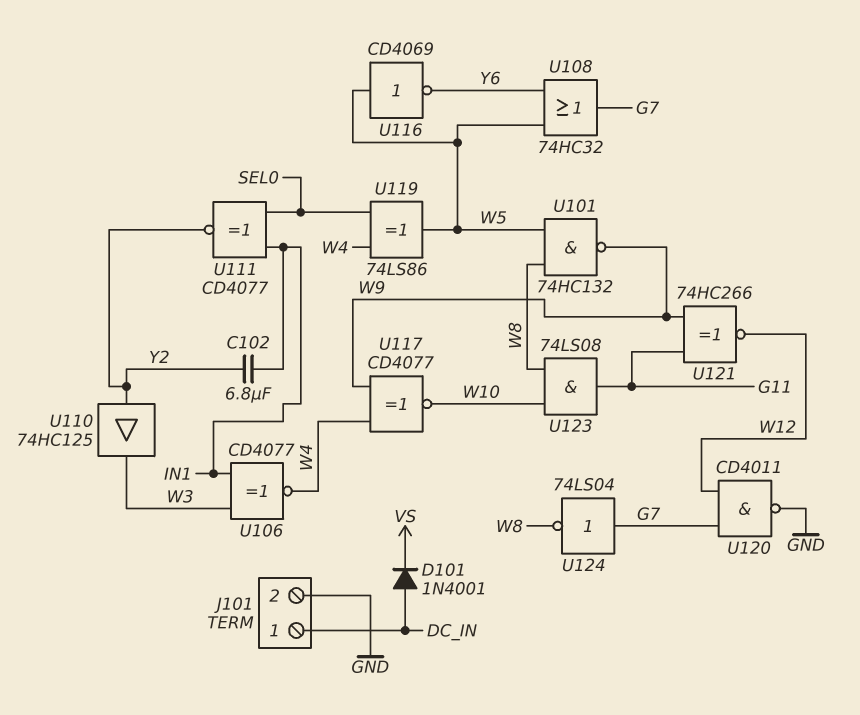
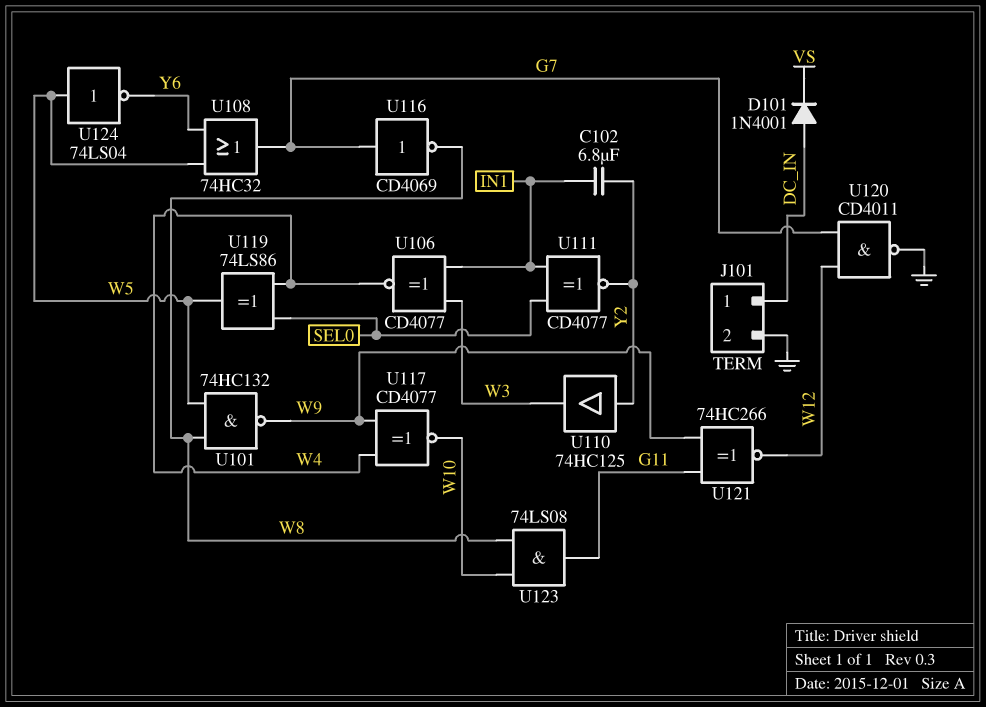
U116: NOT CD4069 (in W5, out Y6) -> NOT CD4069 (in G7, out W8)
U124: NOT 74LS04 (in G7, out W8) -> NOT 74LS04 (in W5, out Y6)

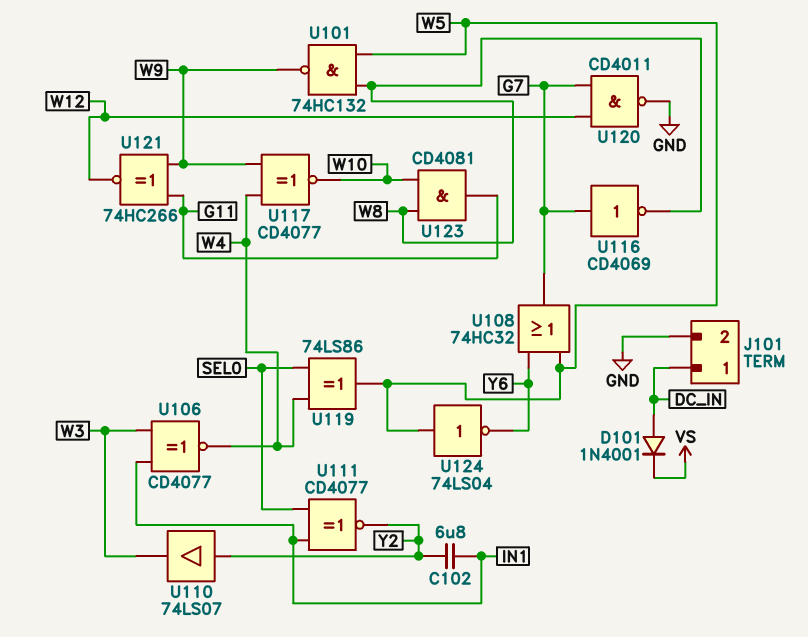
U110: buffer 74HC125 (in Y2, out W3) -> buffer 74LS07 (in Y2, out W3)
U123: AND 74LS08 (in W8, in W10, out G11) -> AND CD4081 (in W8, in W10, out G11)

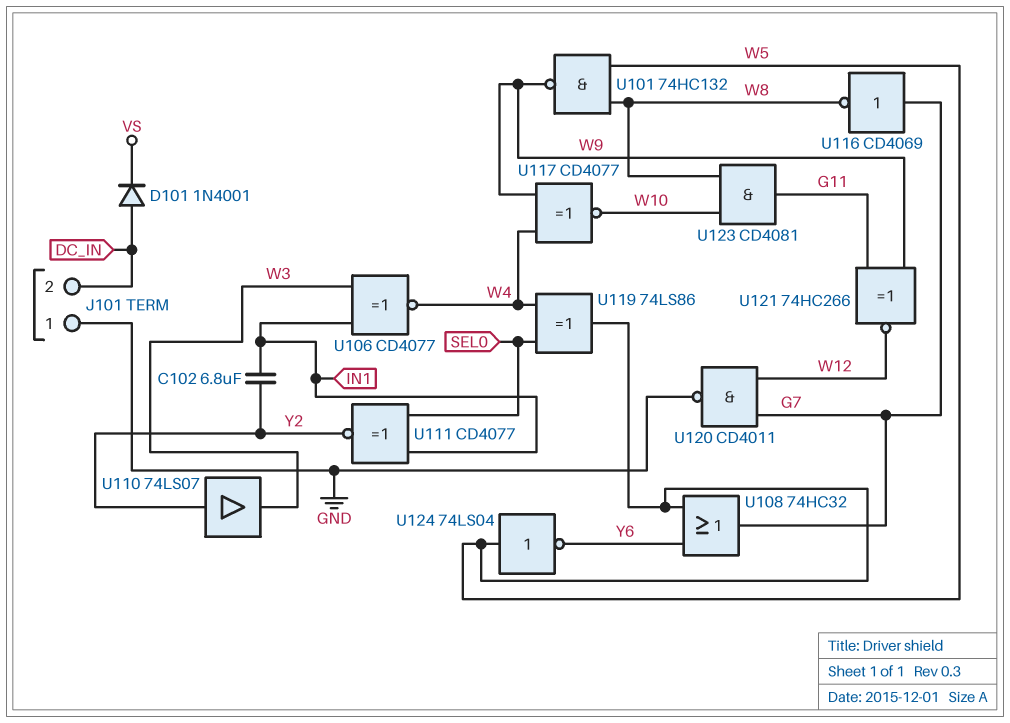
J101 pin 1: DC_IN -> GND
J101 pin 2: GND -> DC_IN

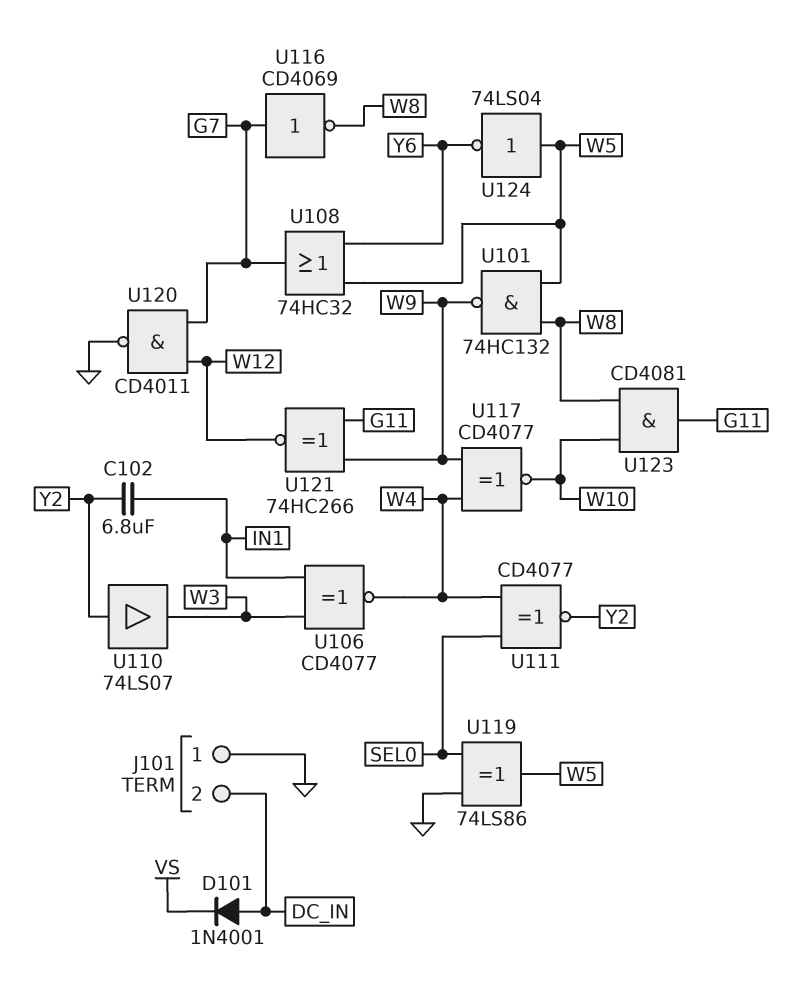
U111: XNOR CD4077 (in IN1, in SEL0, out Y2) -> XNOR CD4077 (in SEL0, in W4, out Y2)
U119: XOR 74LS86 (in SEL0, in W4, out W5) -> XOR 74LS86 (in GND, in SEL0, out W5)

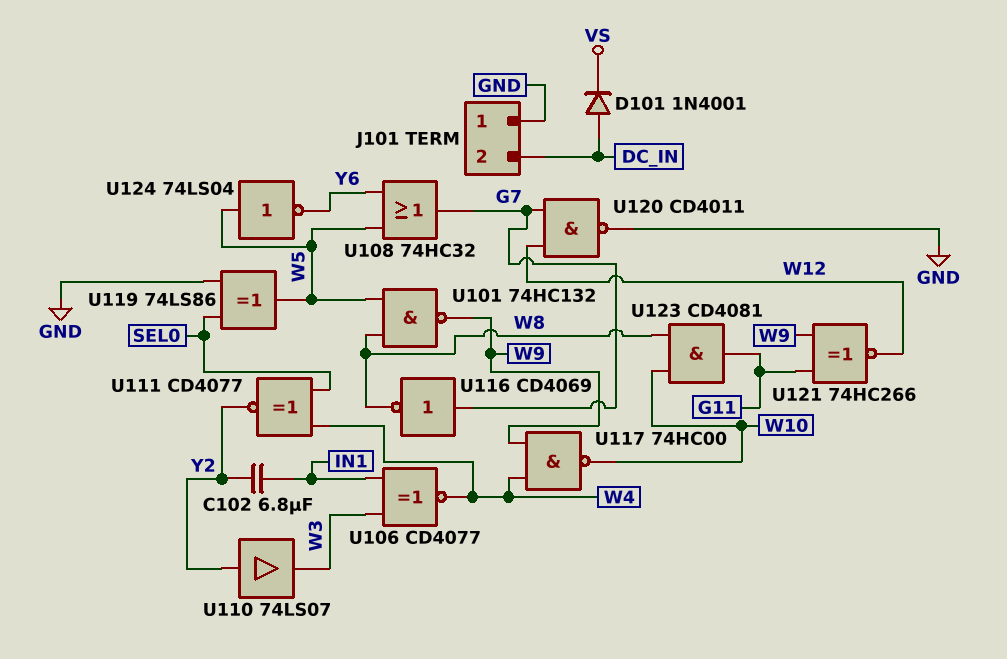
U117: XNOR CD4077 (in W4, in W9, out W10) -> NAND 74HC00 (in W4, in W9, out W10)

